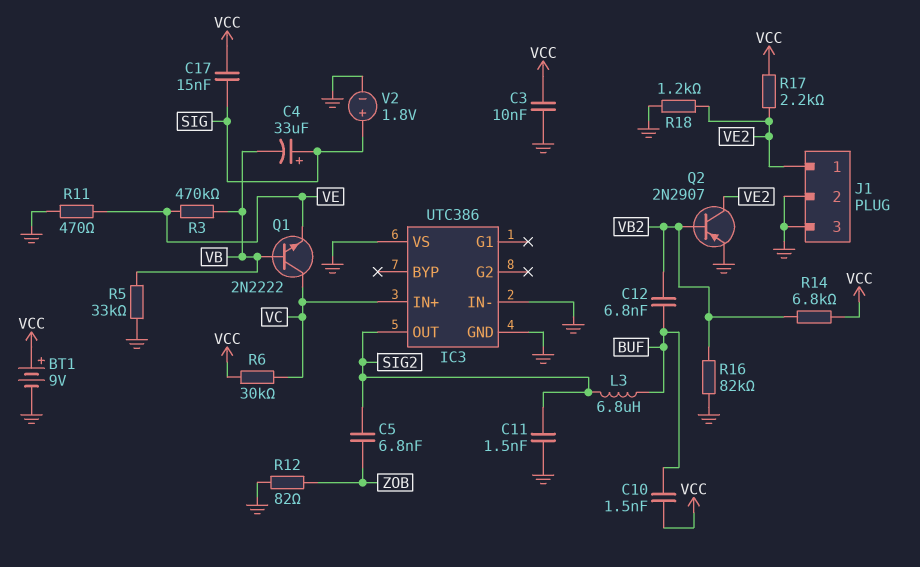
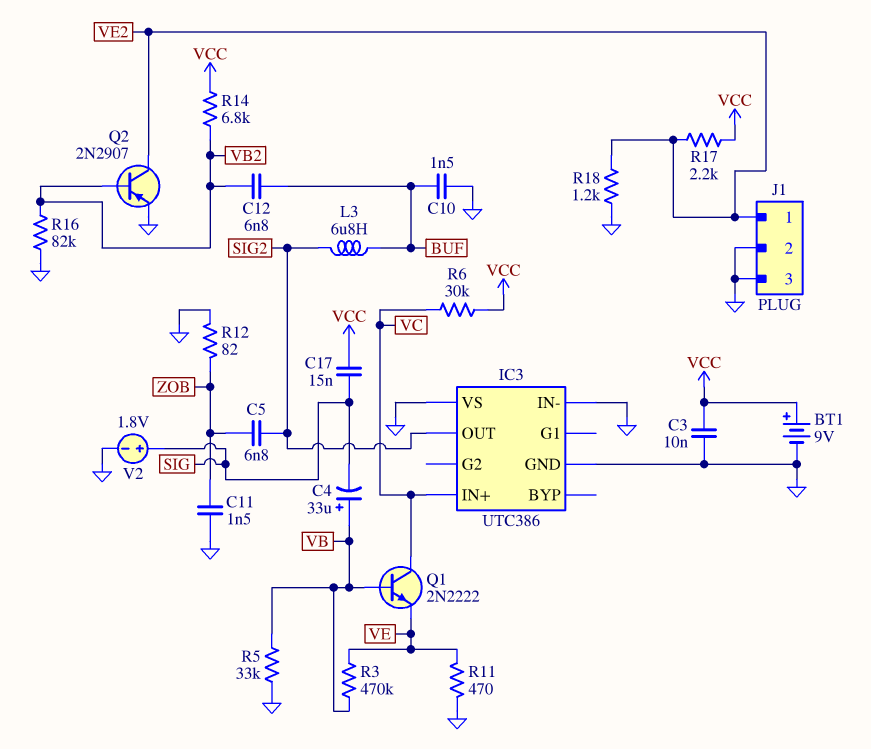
C4: 33uF (plus SIG, minus VB) -> 33uF (plus VB, minus SIG)
C10: 1.5nF (BUF, VCC) -> 1.5nF (BUF, GND)
C11: 1.5nF (GND, SIG2) -> 1.5nF (GND, ZOB)

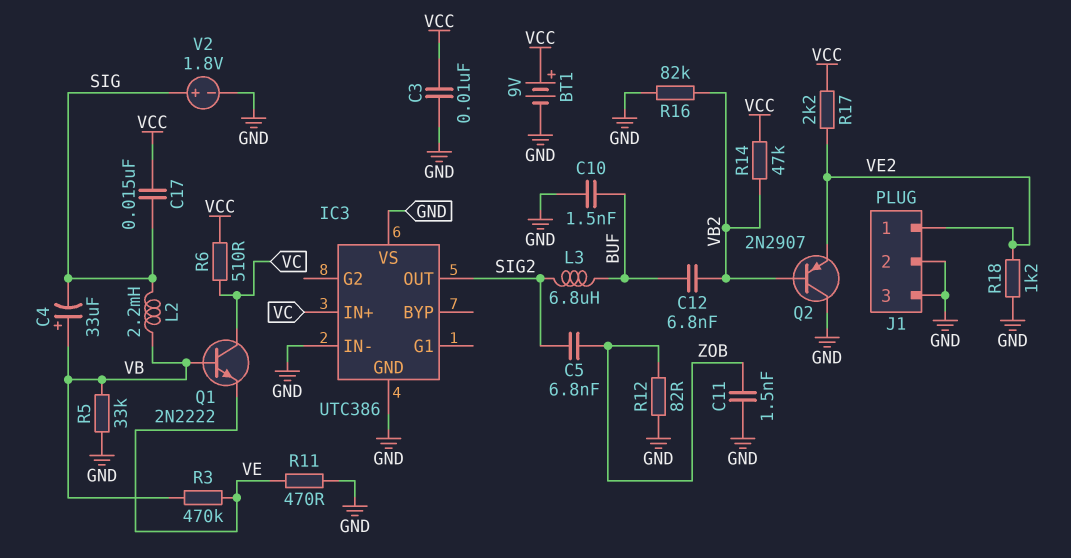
L2: none -> 2.2mH (SIG, VB)
Q2: PNP 2N2907 (B VB2, C VE2, E GND) -> PNP 2N2907 (B VB2, C GND, E VE2)
R6: 30k (VC, VCC) -> 510 (VC, VCC)
R14: 6.8k (VB2, VCC) -> 47k (VB2, VCC)

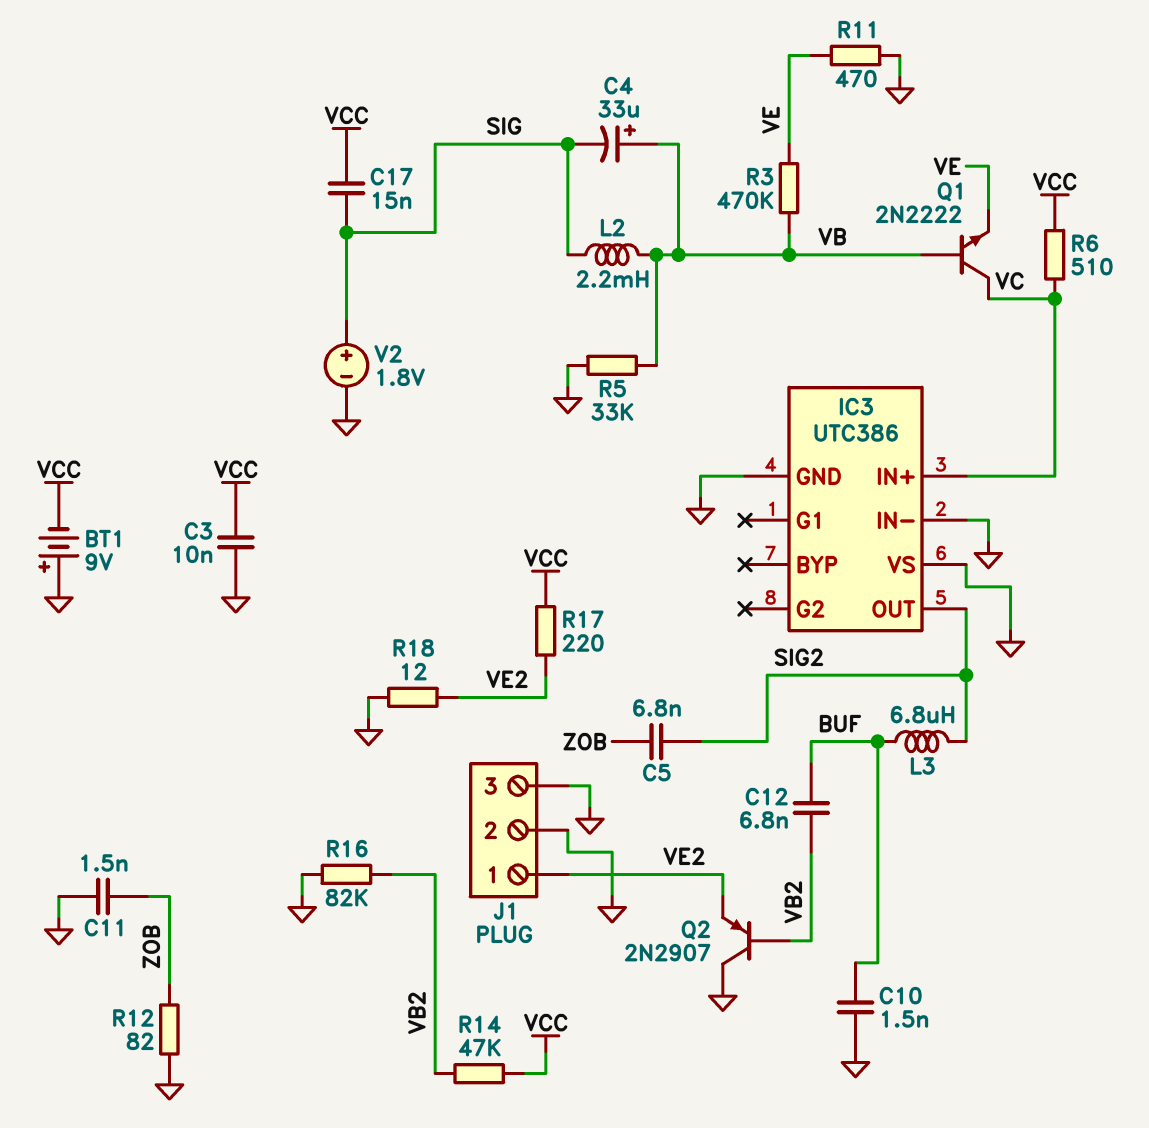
BT1: 9V (plus VCC, minus GND) -> 9V (plus GND, minus VCC)
R17: 2.2k (VCC, VE2) -> 220 (VCC, VE2)
R18: 1.2k (GND, VE2) -> 12 (GND, VE2)

